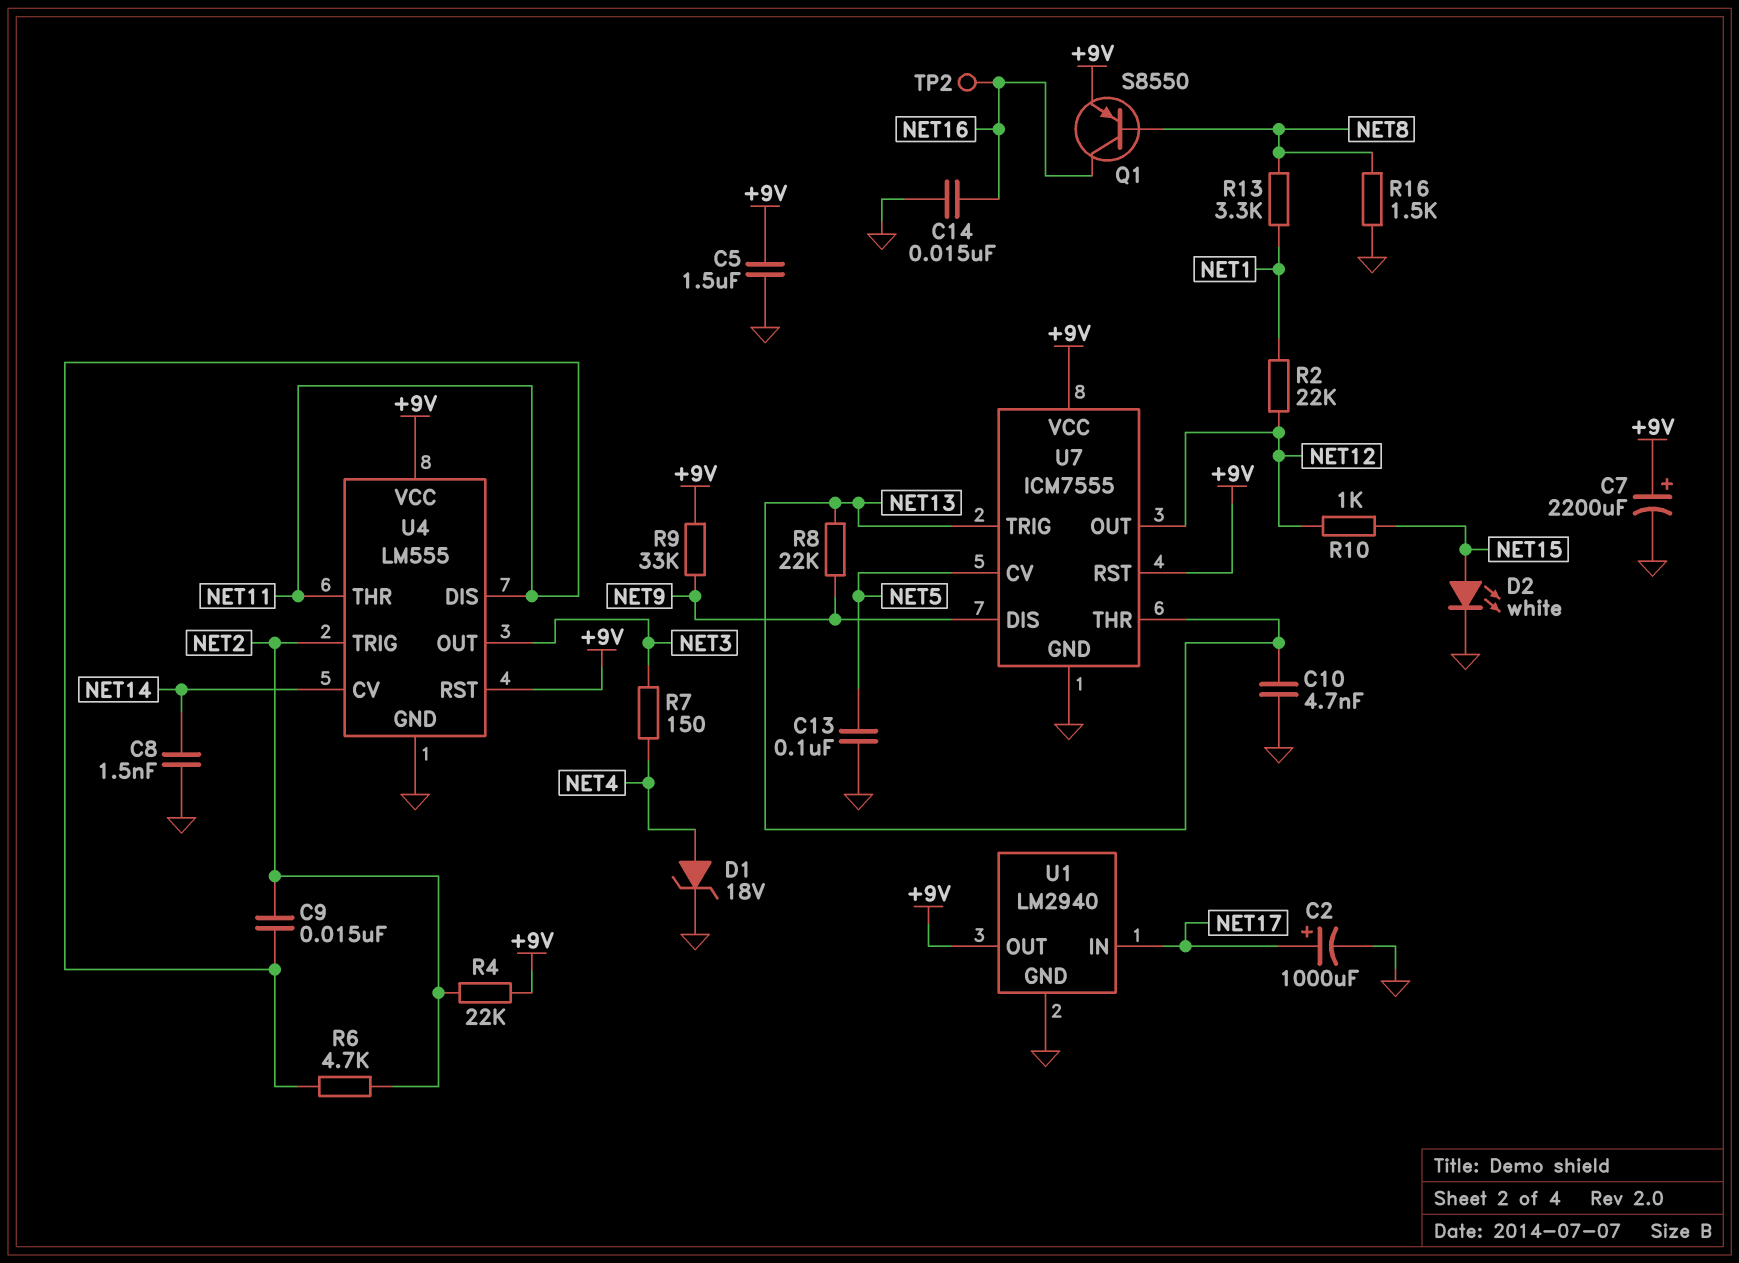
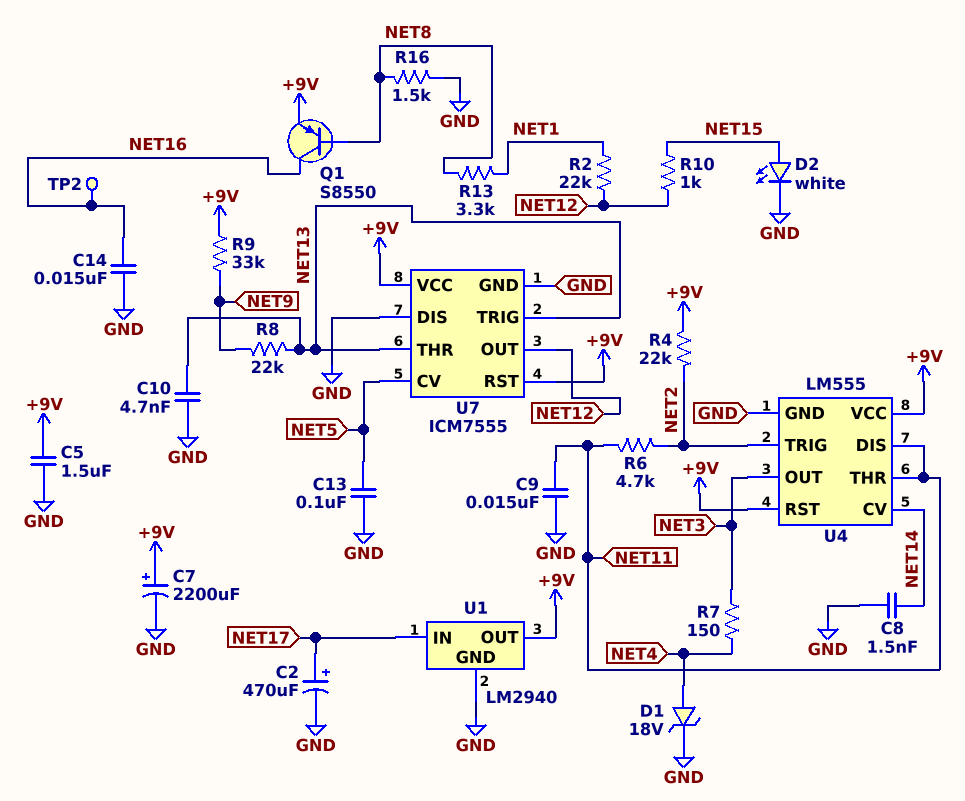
C2: 1000uF (plus NET17, minus GND) -> 470uF (plus NET17, minus GND)
C9: 15nF (NET2, NET11) -> 15nF (GND, NET11)
U7 pin DIS: NET9 -> GND

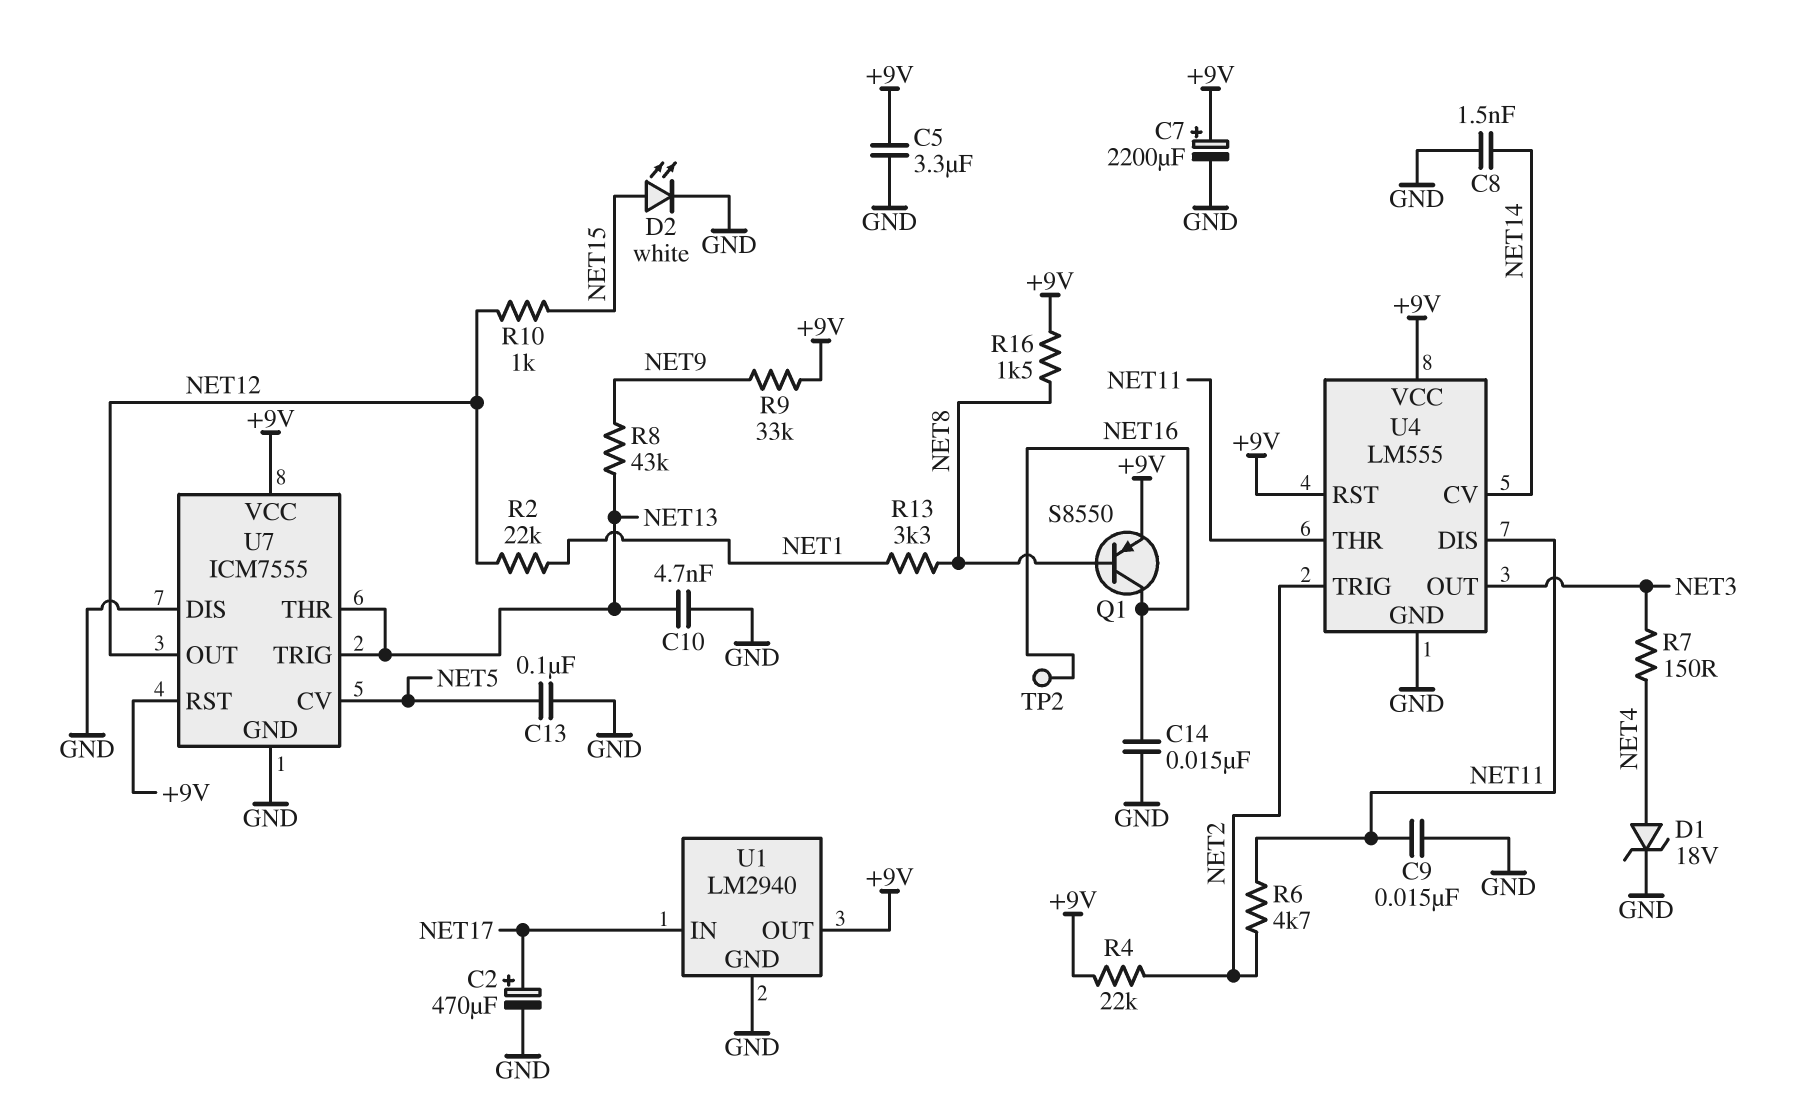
C5: 1.5uF (+9V, GND) -> 3.3uF (+9V, GND)
R8: 22k (NET9, NET13) -> 43k (NET9, NET13)
R16: 1.5k (GND, NET8) -> 1.5k (+9V, NET8)

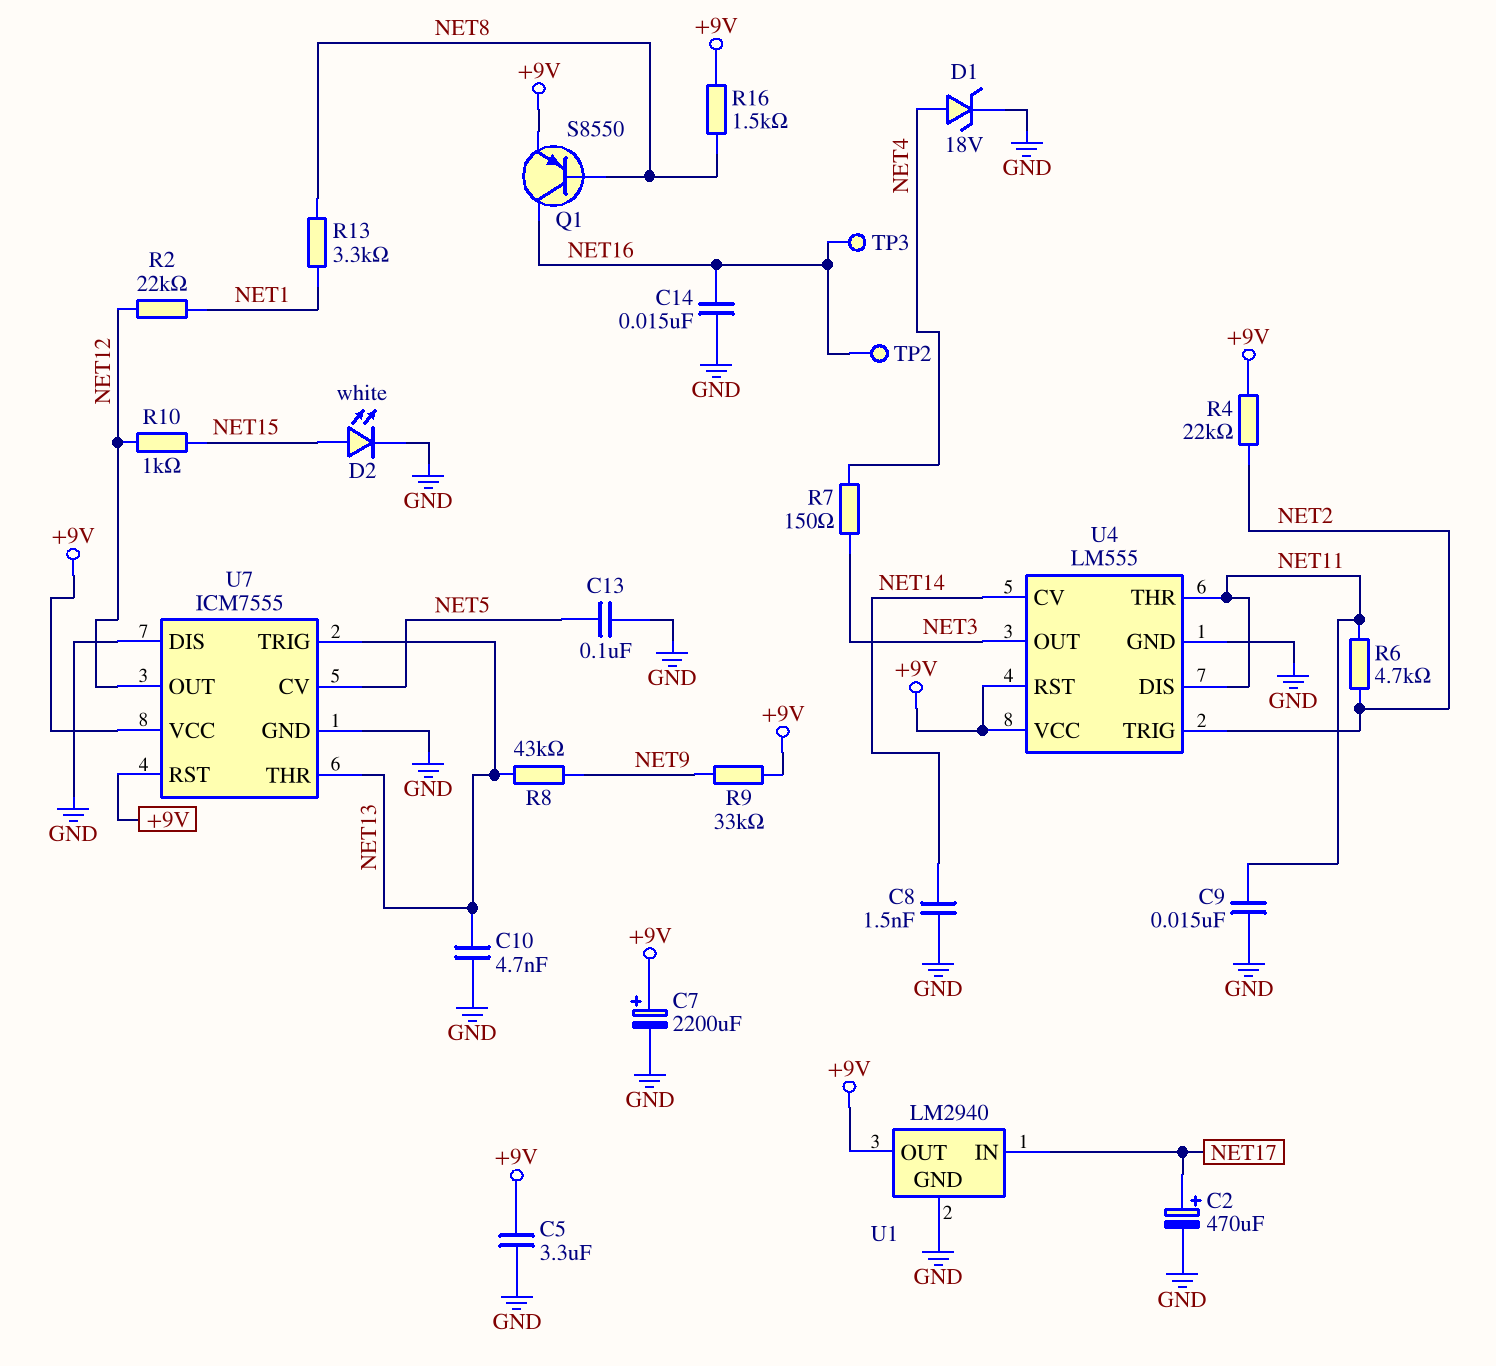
TP3: none -> test point (NET16)

